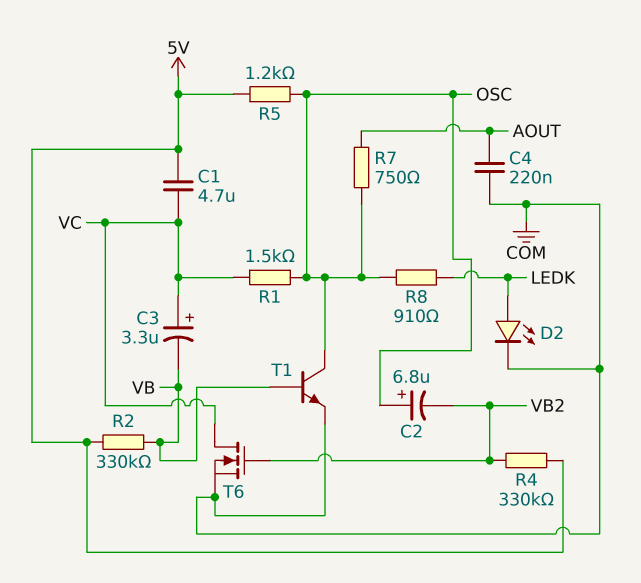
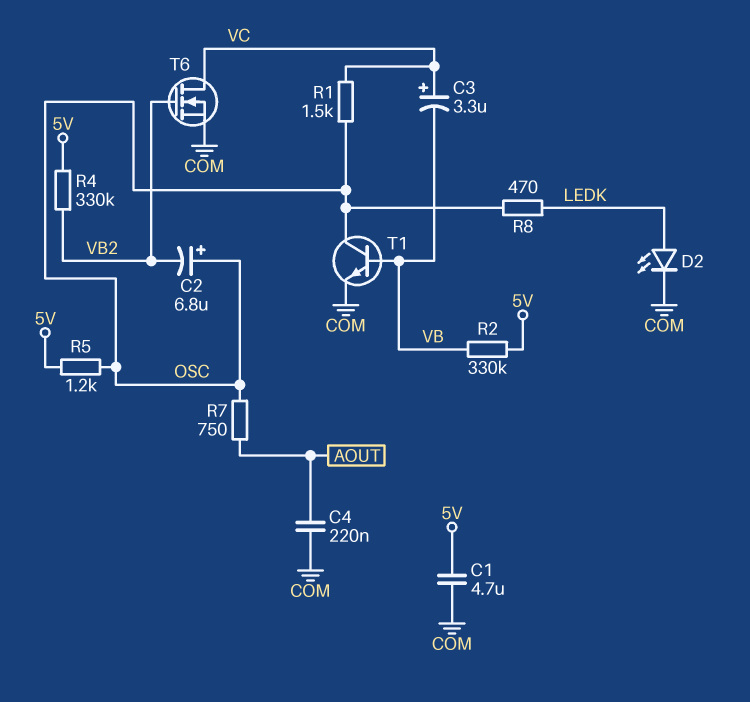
C1: 4.7uF (5V, VC) -> 4.7uF (5V, COM)
R8: 910 (LEDK, OSC) -> 470 (LEDK, OSC)

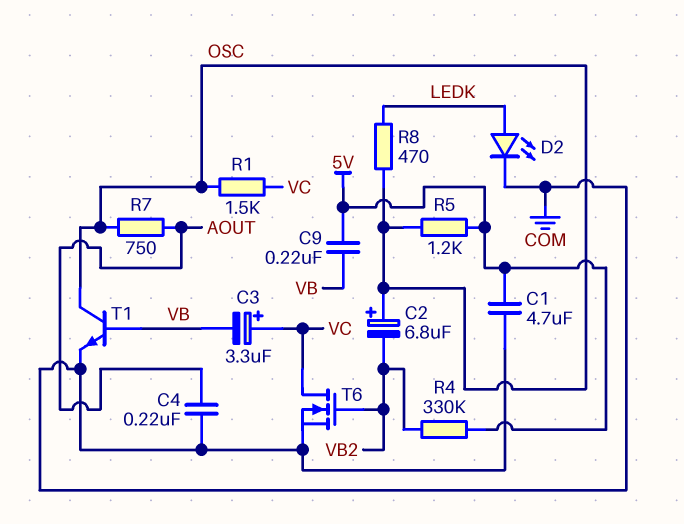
C9: none -> 220nF (5V, VB)
R2: 330k (5V, VB) -> none

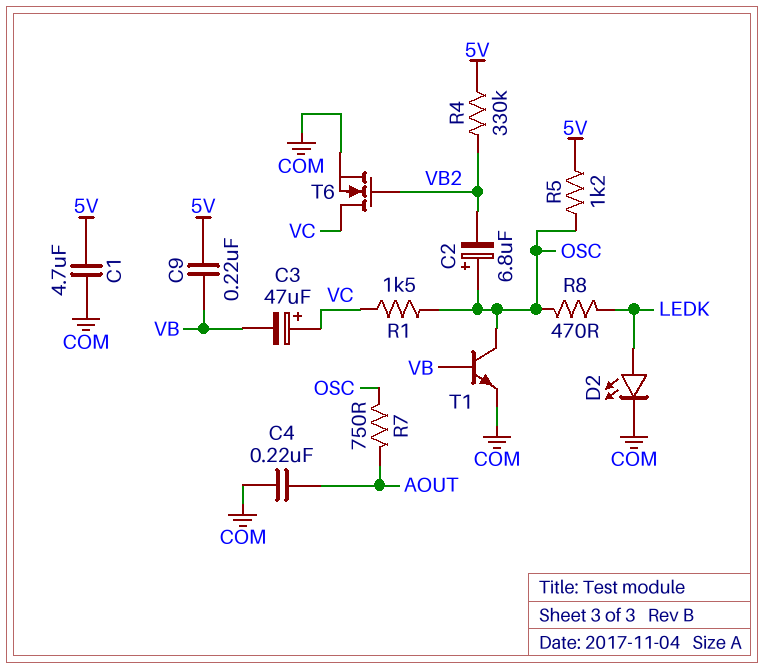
C3: 3.3uF (plus VC, minus VB) -> 47uF (plus VC, minus VB)

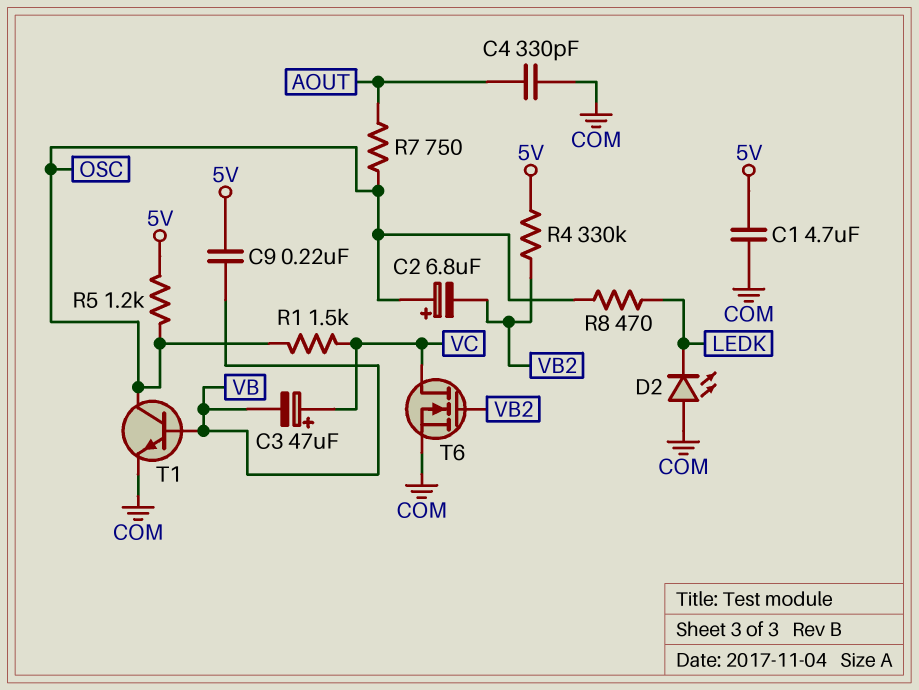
C4: 220nF (AOUT, COM) -> 330pF (AOUT, COM)
D2: LED (A LEDK, K COM) -> LED (A COM, K LEDK)

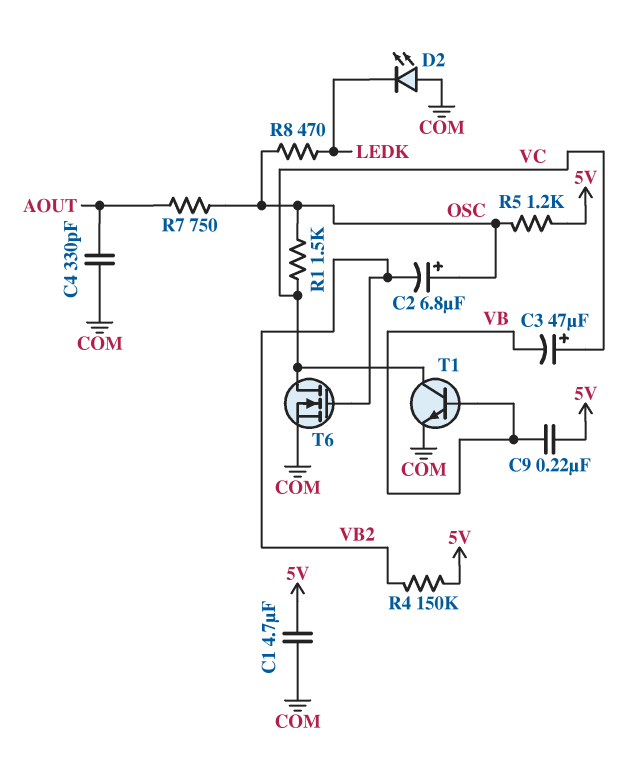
R4: 330k (5V, VB2) -> 150k (5V, VB2)
T1: NPN (B VB, C OSC, E COM) -> NPN (B VB, C VC, E COM)

